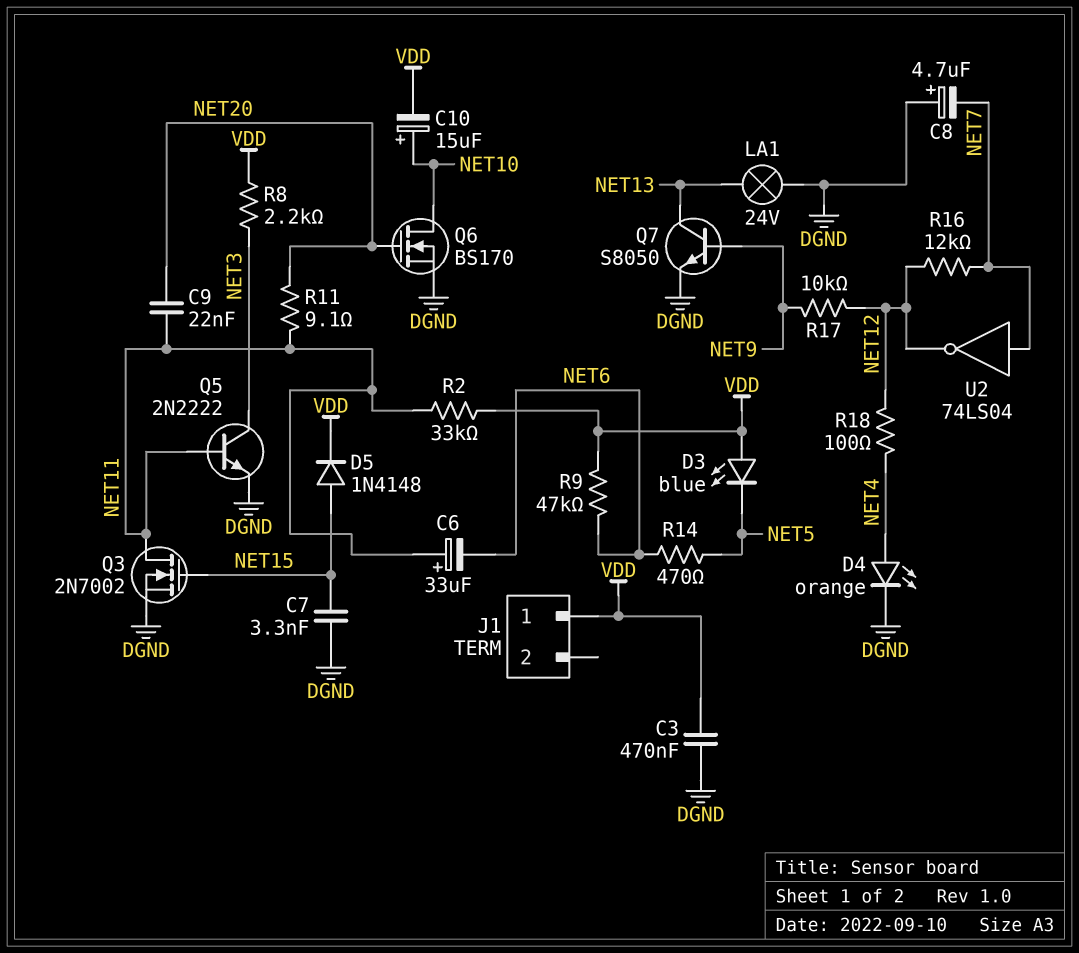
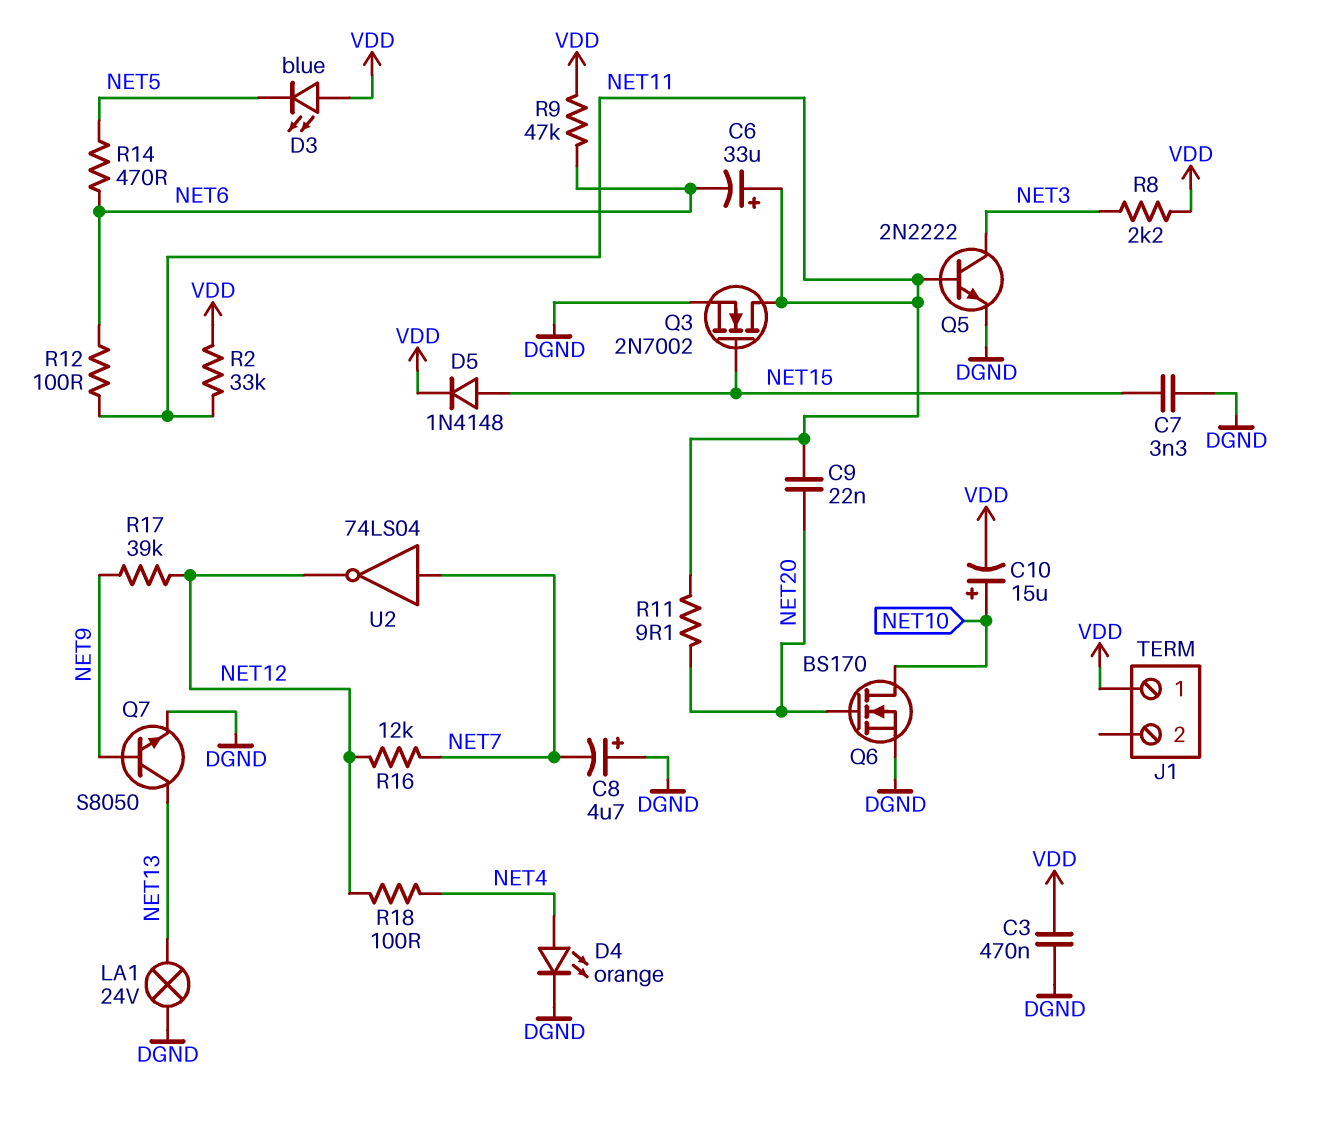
R12: none -> 100 (NET6, NET11)
R17: 10k (NET9, NET12) -> 39k (NET9, NET12)

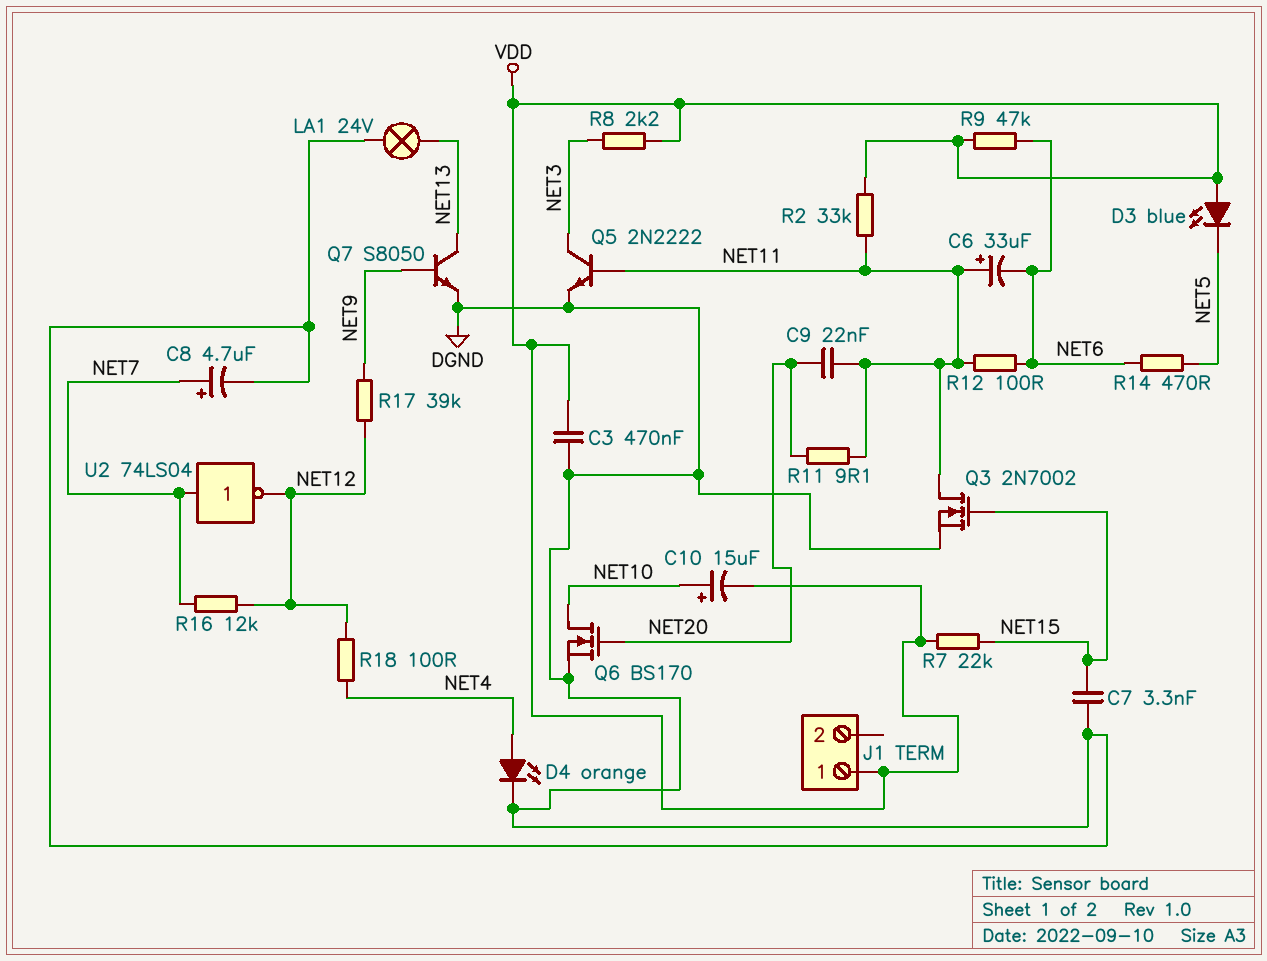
C8: 4.7uF (plus DGND, minus NET7) -> 4.7uF (plus NET7, minus DGND)
D5: diode 1N4148 (A NET15, K VDD) -> none
R7: none -> 22k (NET15, VDD)

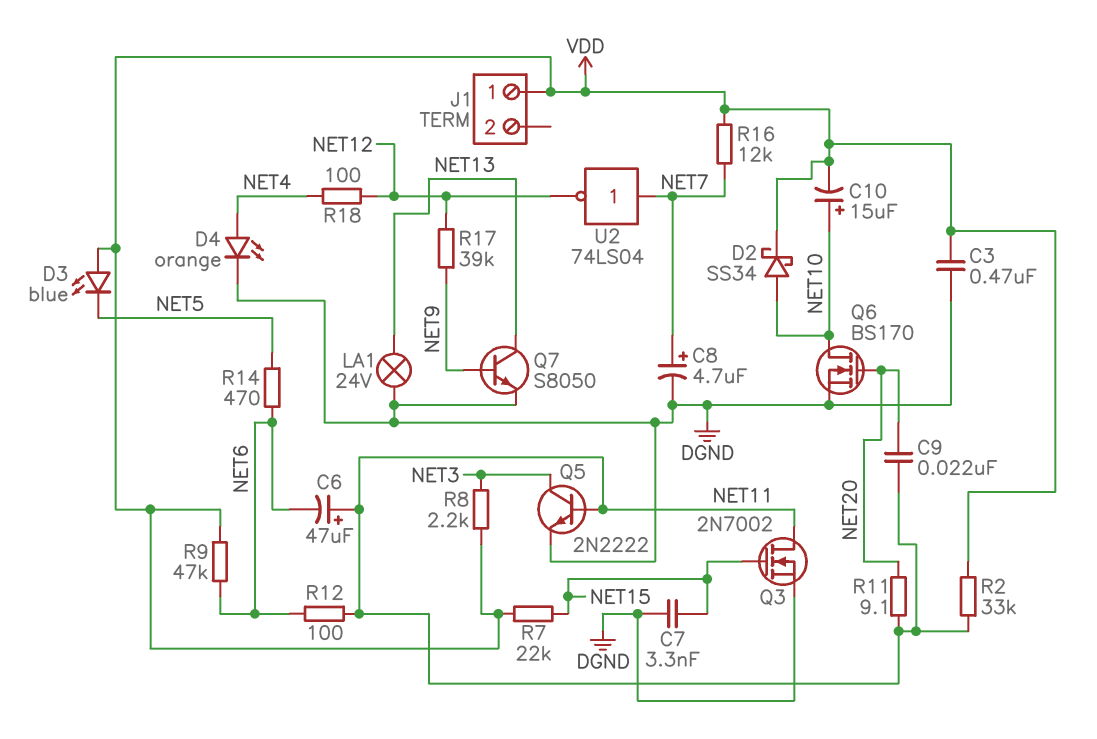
C6: 33uF (plus NET11, minus NET6) -> 47uF (plus NET11, minus NET6)
D2: none -> schottky SS34 (A NET10, K VDD)
R16: 12k (NET7, NET12) -> 12k (NET7, VDD)

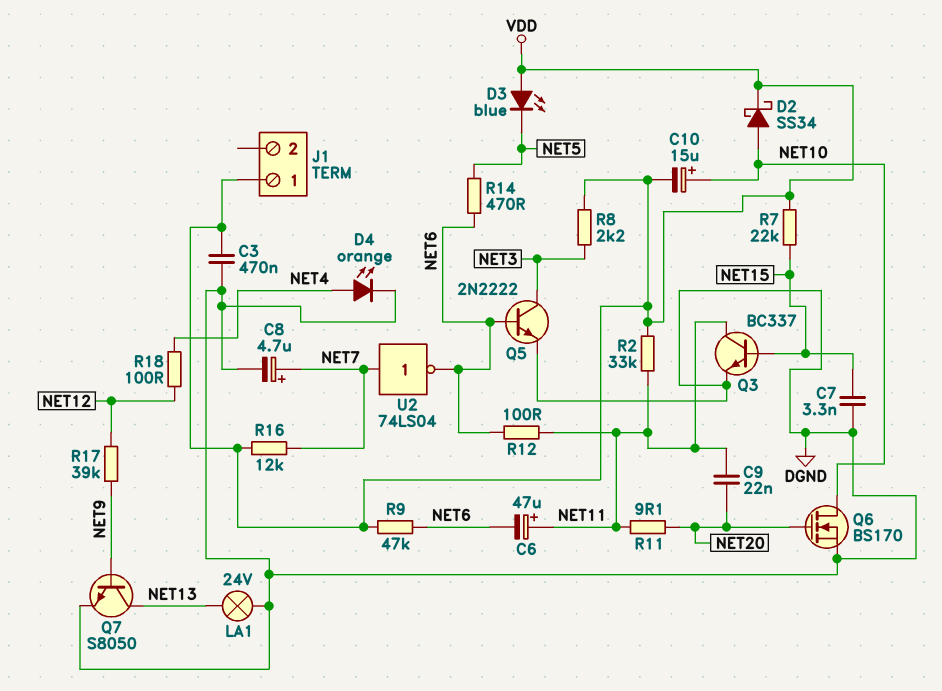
Q3: NMOS 2N7002 (G NET15, D NET11, S DGND) -> NPN BC337 (B NET15, C NET11, E DGND)
Q5: NPN 2N2222 (B NET11, C NET3, E DGND) -> NPN 2N2222 (B NET6, C NET3, E DGND)
U2: NOT 74LS04 (in NET7, out NET12) -> NOT 74LS04 (in NET7, out NET6)

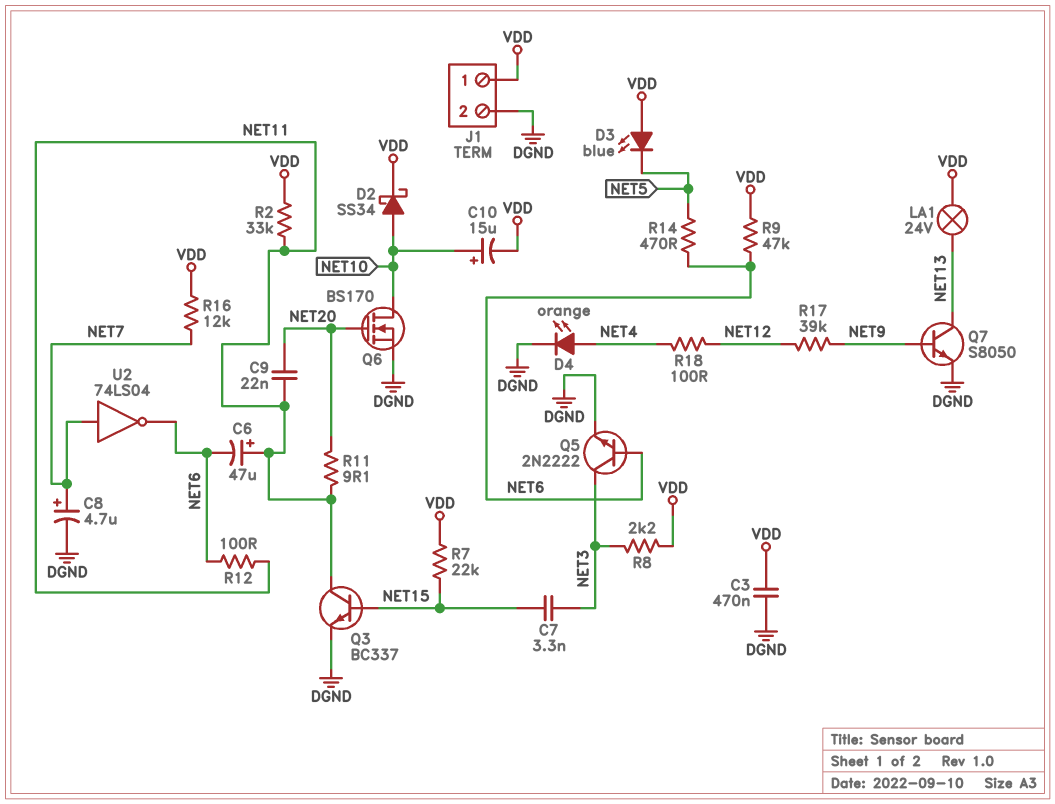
C7: 3.3nF (DGND, NET15) -> 3.3nF (NET3, NET15)
J1 pin 2: none -> DGND
LA1: lamp 24V (DGND, NET13) -> lamp 24V (NET13, VDD)

